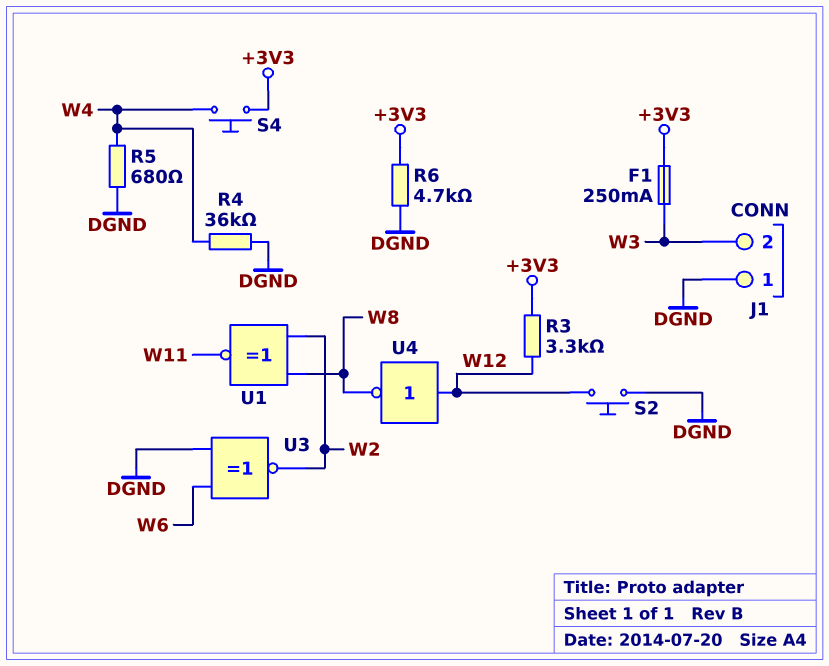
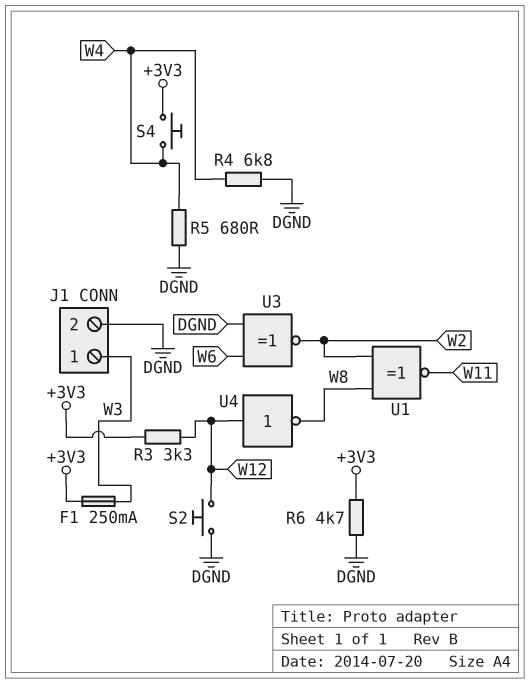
J1 pin 1: DGND -> W3
J1 pin 2: W3 -> DGND
R4: 36k (DGND, W4) -> 6.8k (DGND, W4)

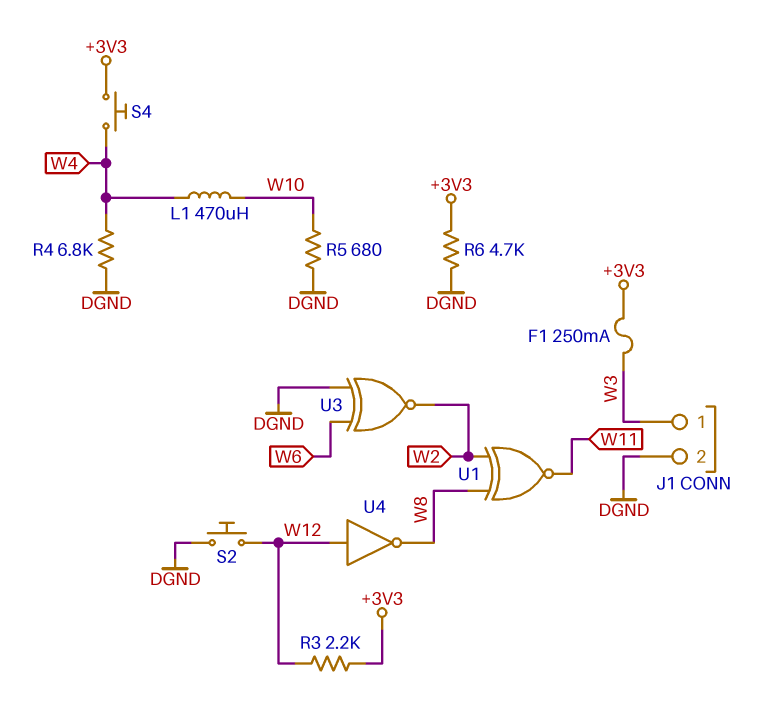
L1: none -> 470uH (W4, W10)
R3: 3.3k (+3V3, W12) -> 2.2k (+3V3, W12)
R5: 680 (DGND, W4) -> 680 (DGND, W10)

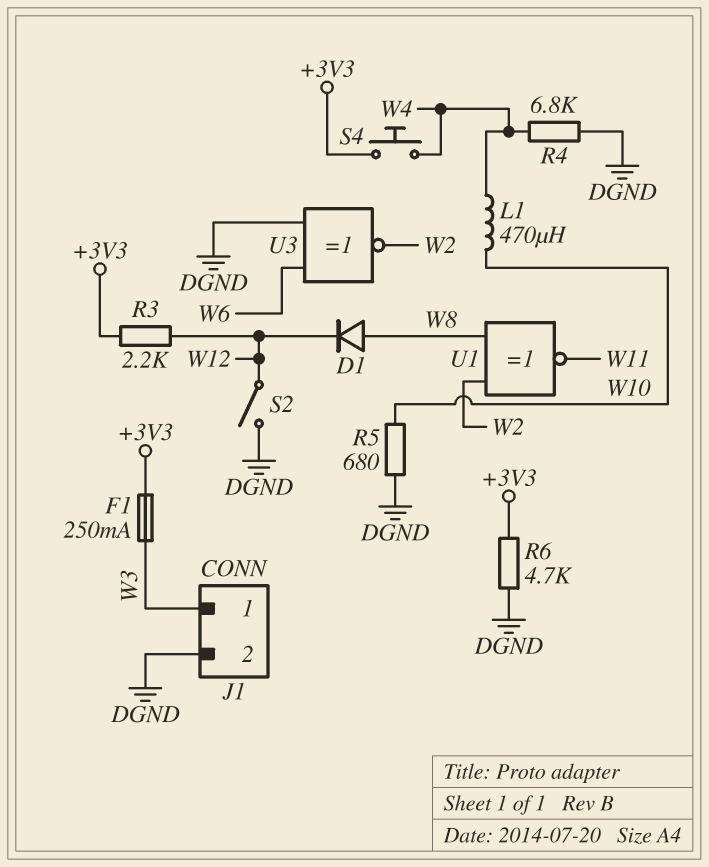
D1: none -> diode (A W8, K W12)
S2: button (DGND, W12) -> switch (DGND, W12)
U4: NOT (in W12, out W8) -> none

